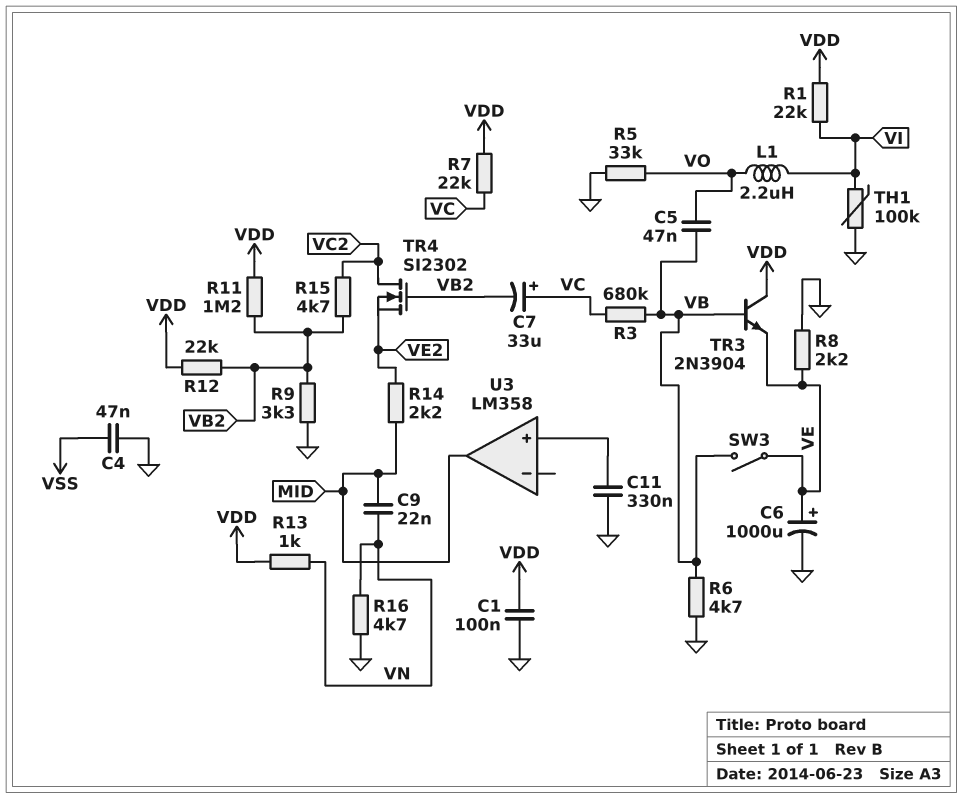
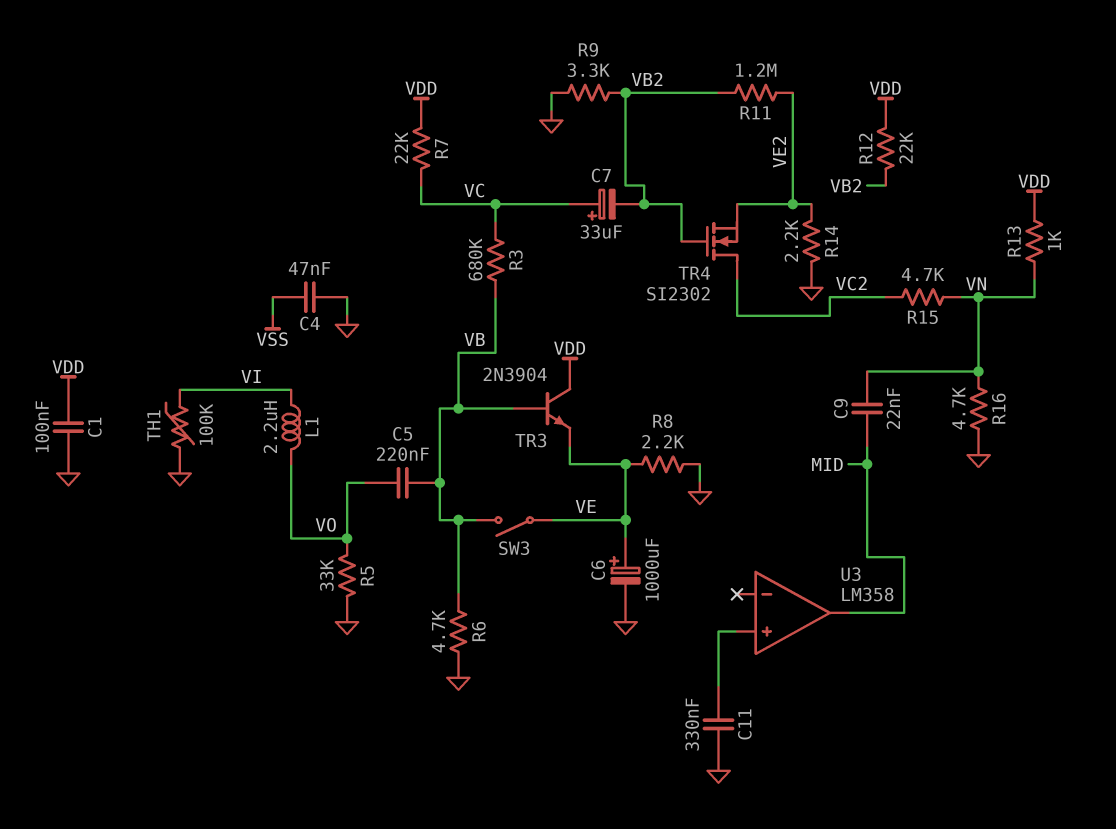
C5: 47nF (VB, VO) -> 220nF (VB, VO)
R1: 22k (VDD, VI) -> none
R11: 1.2M (VB2, VDD) -> 1.2M (VB2, VE2)
R14: 2.2k (MID, VE2) -> 2.2k (GND, VE2)
R15: 4.7k (VB2, VC2) -> 4.7k (VC2, VN)

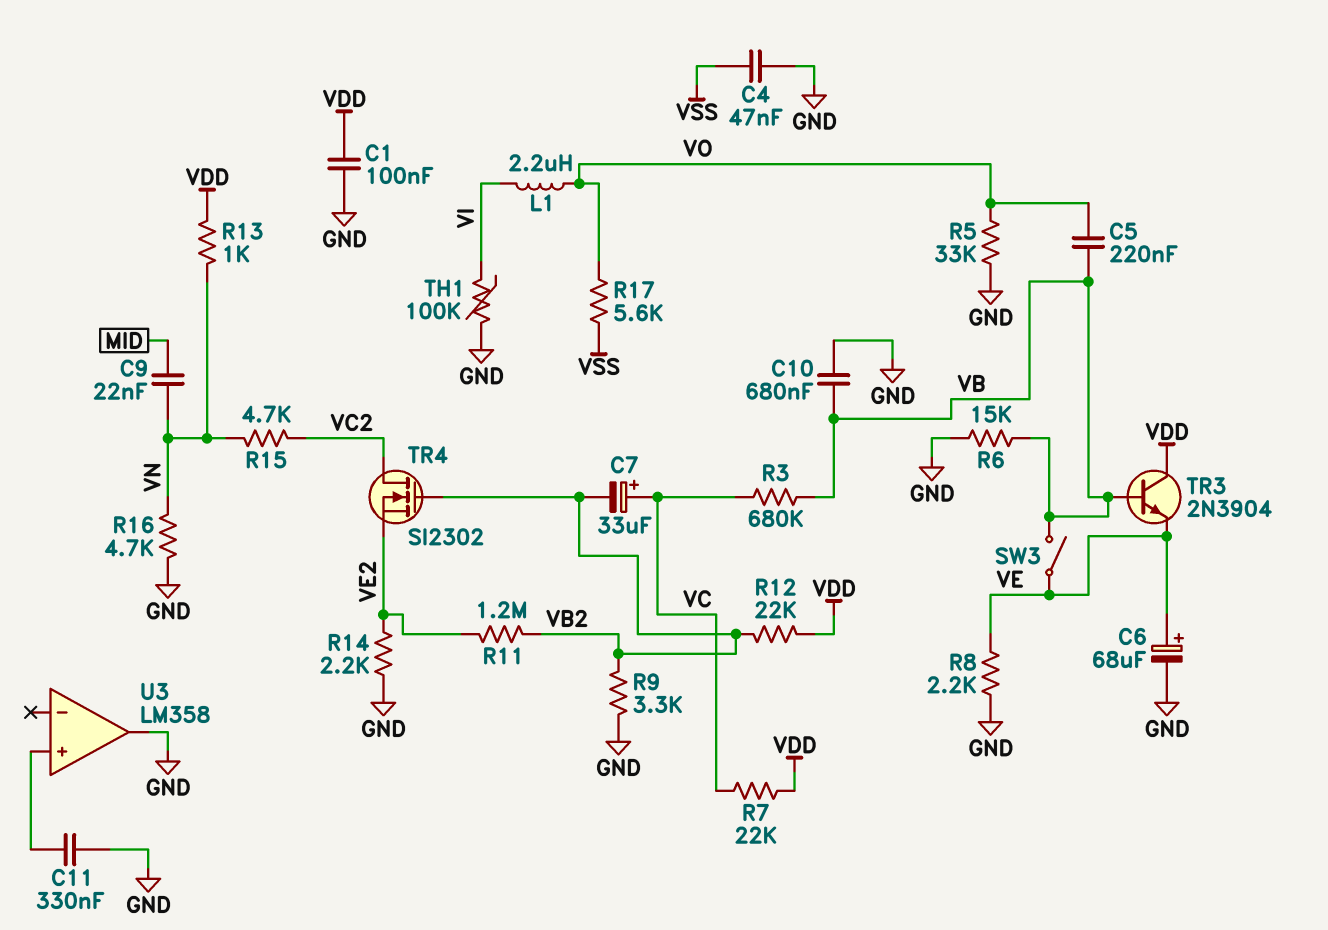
C6: 1000uF (plus VE, minus GND) -> 68uF (plus VE, minus GND)
C10: none -> 680nF (GND, VB)
R6: 4.7k (GND, VB) -> 15k (GND, VB)
R17: none -> 5.6k (VO, VSS)
U3 pin out: MID -> GND

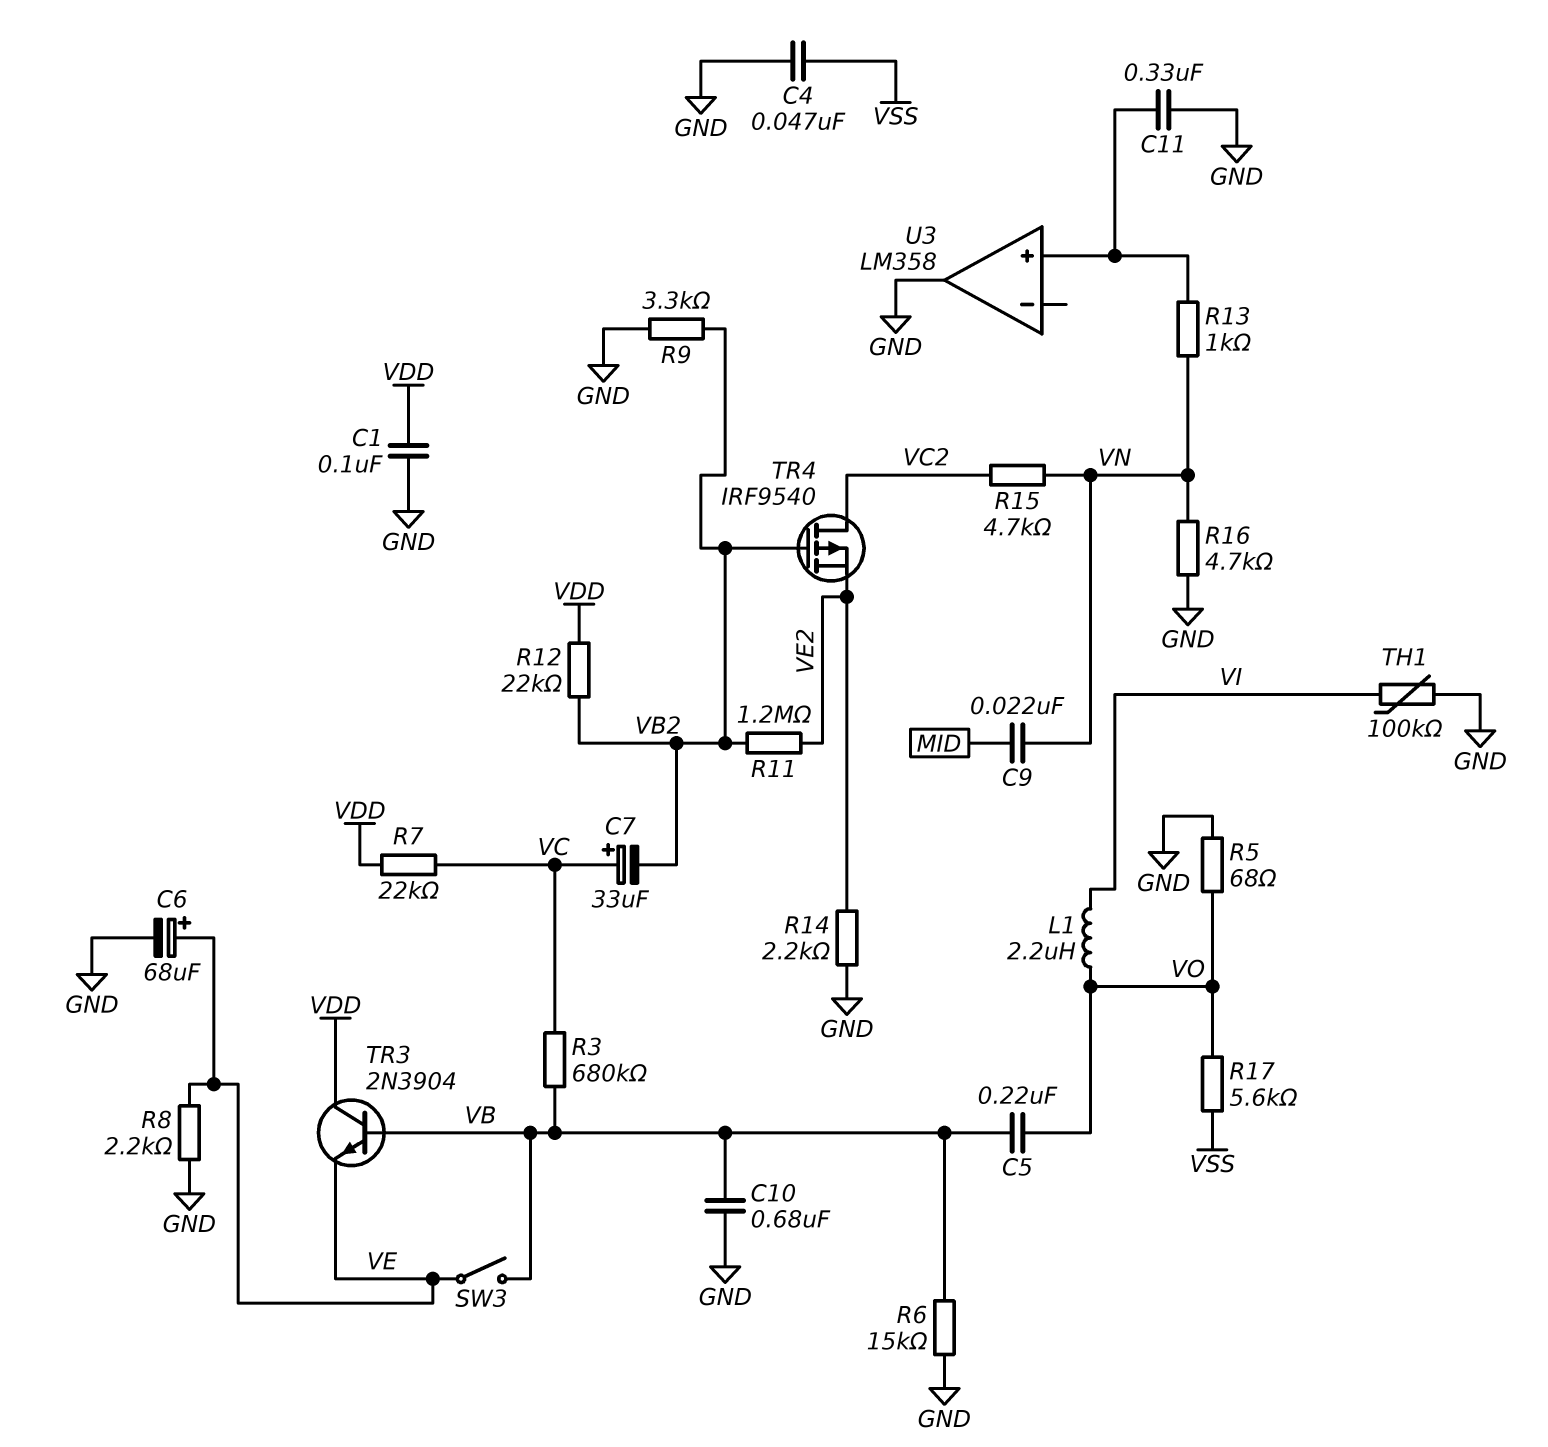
R5: 33k (GND, VO) -> 68 (GND, VO)
R13: 1k (VDD, VN) -> 1k (U3/in+, VN)
TR4: NMOS SI2302 (G VB2, D VC2, S VE2) -> PMOS IRF9540 (G VB2, D VC2, S VE2)

